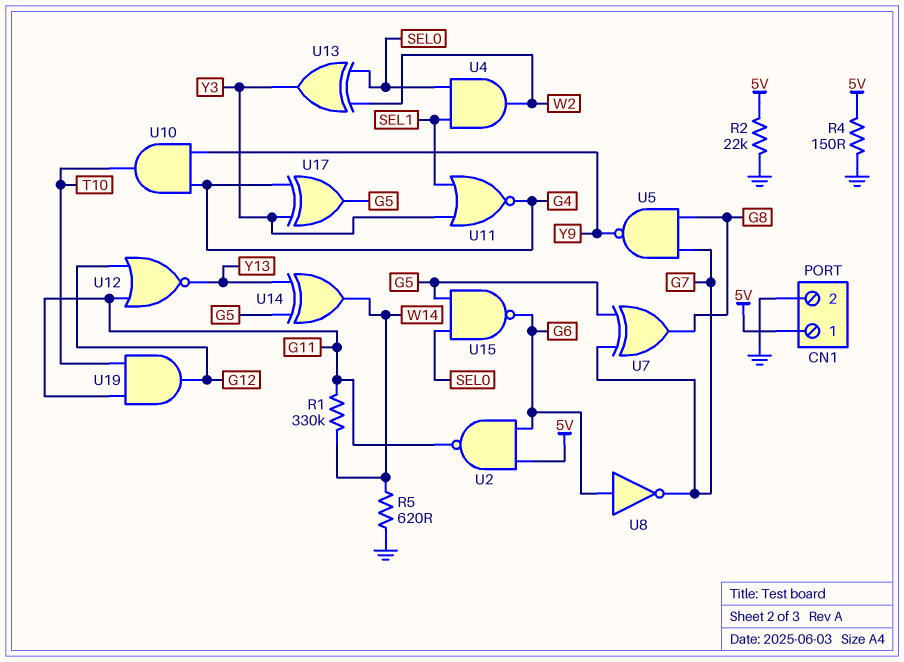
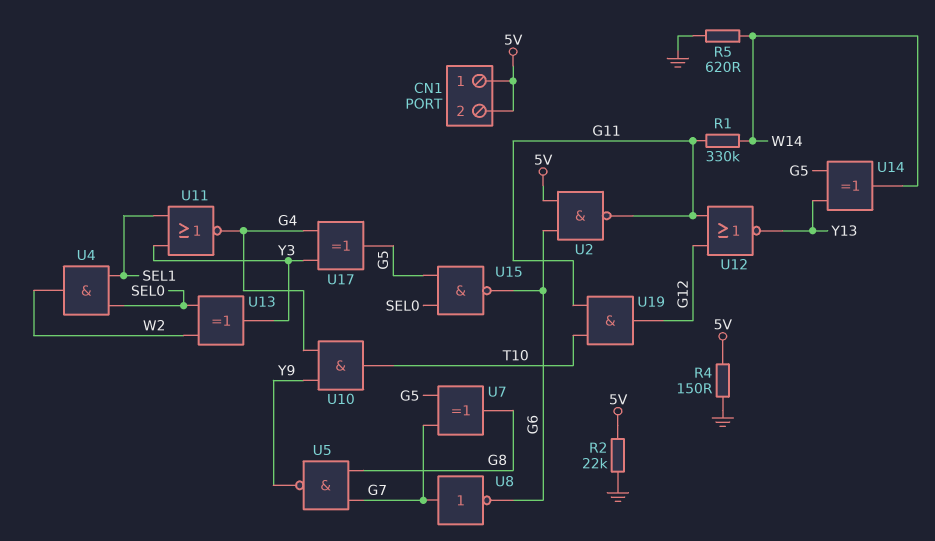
CN1 pin 2: GND -> 5V
U8: NOT (in G6, out G7) -> NOT (in G7, out G6)

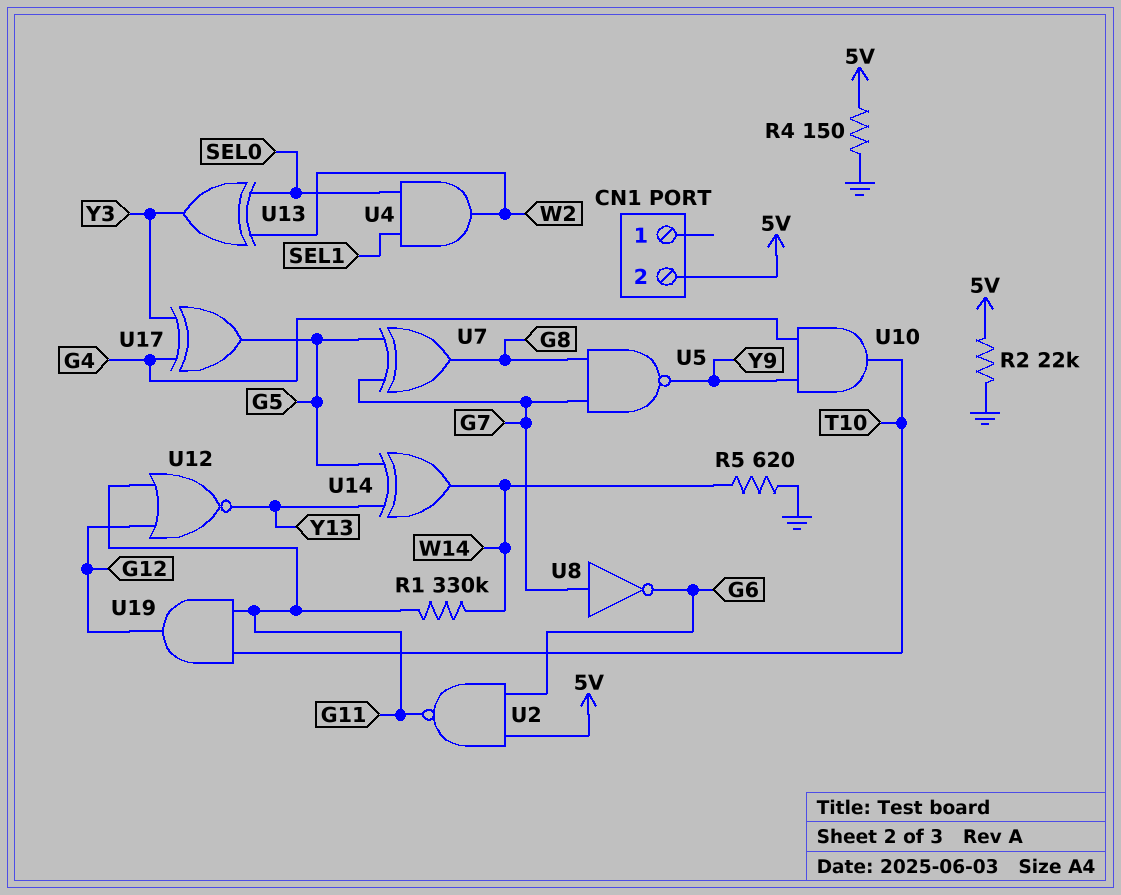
CN1 pin 1: 5V -> none
U11: NOR (in SEL1, in Y3, out G4) -> none
U15: NAND (in G5, in SEL0, out G6) -> none

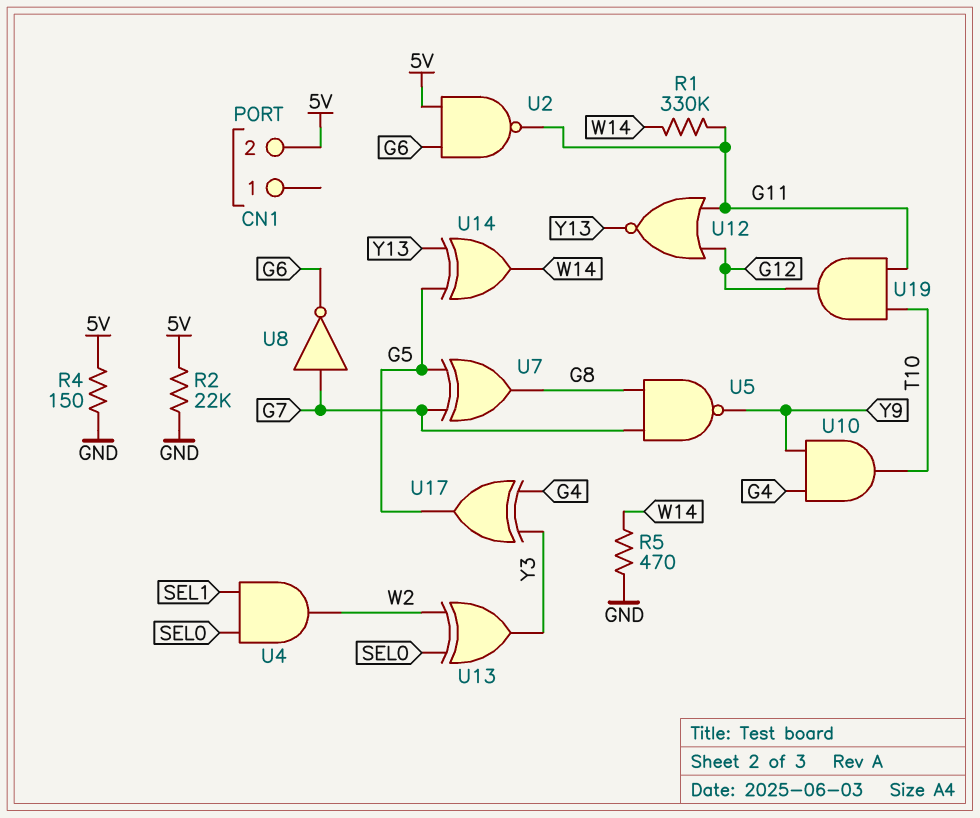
R5: 620 (GND, W14) -> 470 (GND, W14)

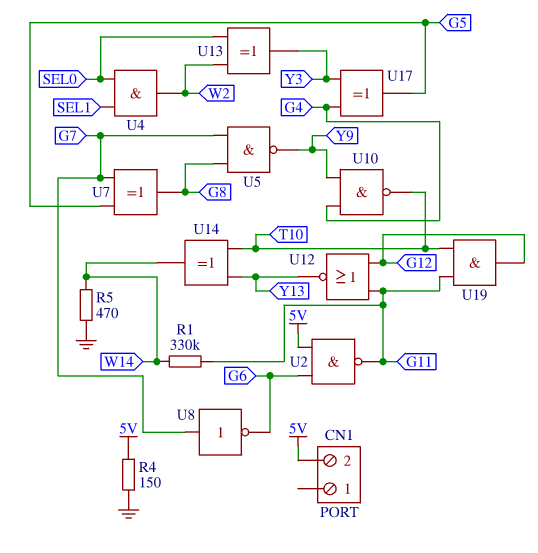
R2: 22k (5V, GND) -> none
U10: AND (in G4, in Y9, out T10) -> NAND (in G4, in Y9, out T10)
U14: XOR (in G5, in Y13, out W14) -> XOR (in T10, in Y13, out W14)

